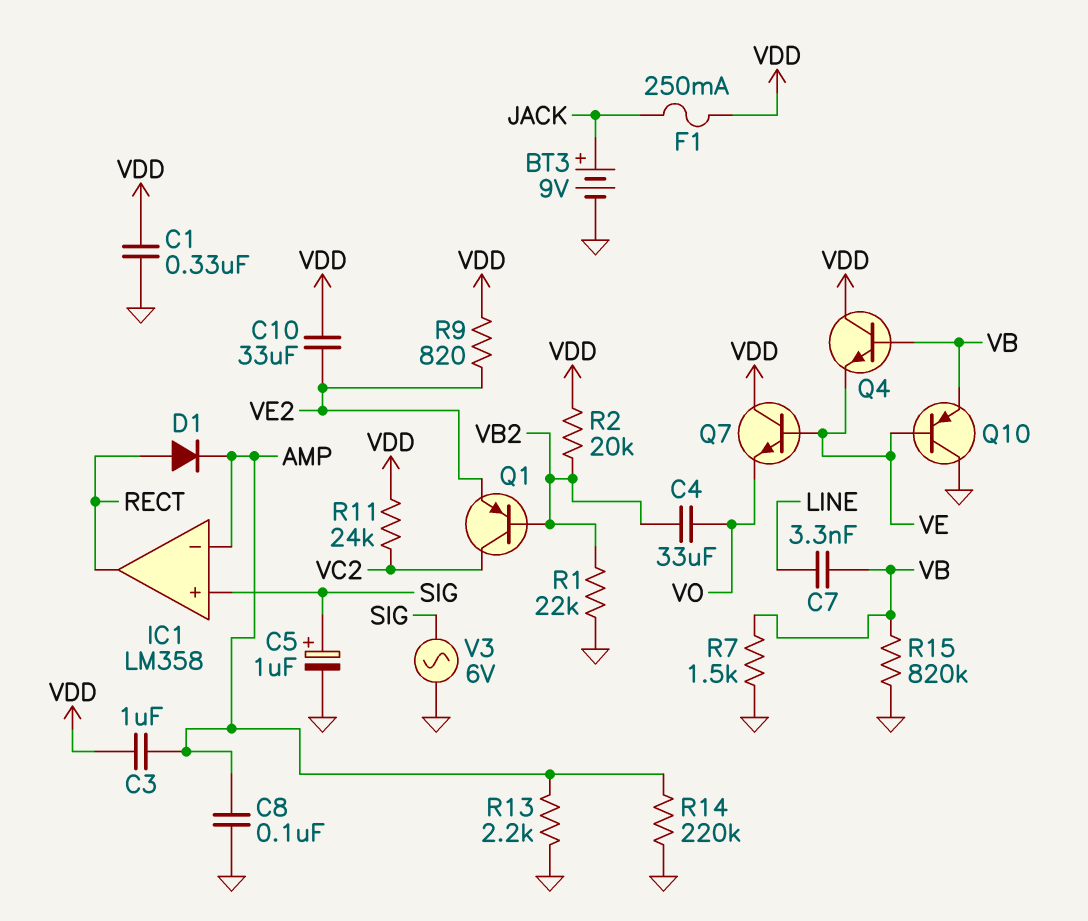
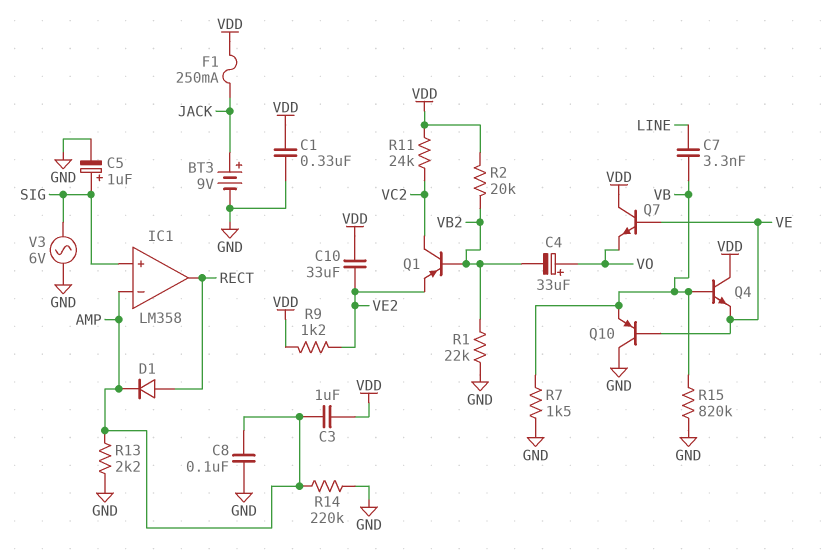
C4: 33uF (VB2, VO) -> 33uF (plus VO, minus VB2)
R9: 820 (VDD, VE2) -> 1.2k (VDD, VE2)

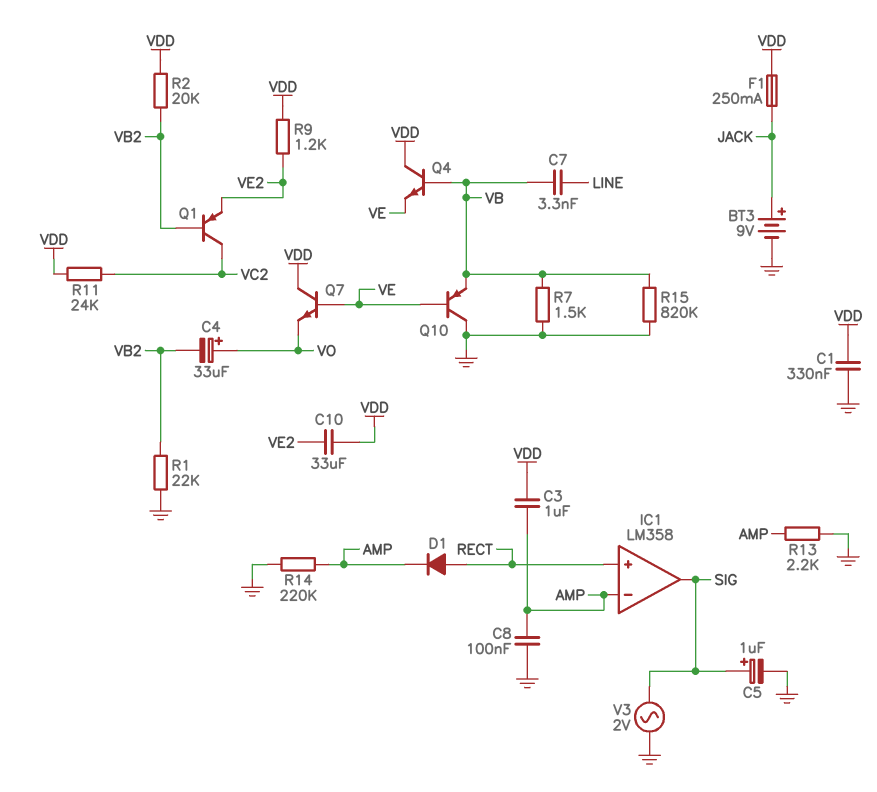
IC1 pin in+: SIG -> RECT
IC1 pin out: RECT -> SIG
V3: AC 6V (GND, SIG) -> AC 2V (GND, SIG)

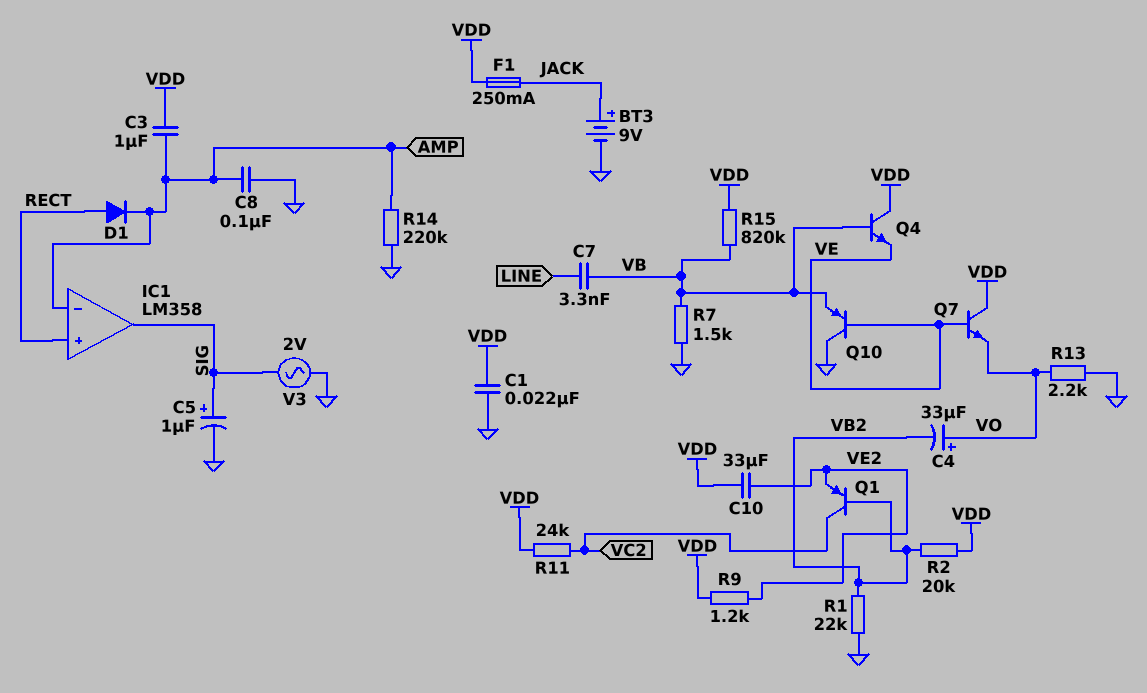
C1: 330nF (GND, VDD) -> 22nF (GND, VDD)
R13: 2.2k (AMP, GND) -> 2.2k (GND, VO)
R15: 820k (GND, VB) -> 820k (VB, VDD)

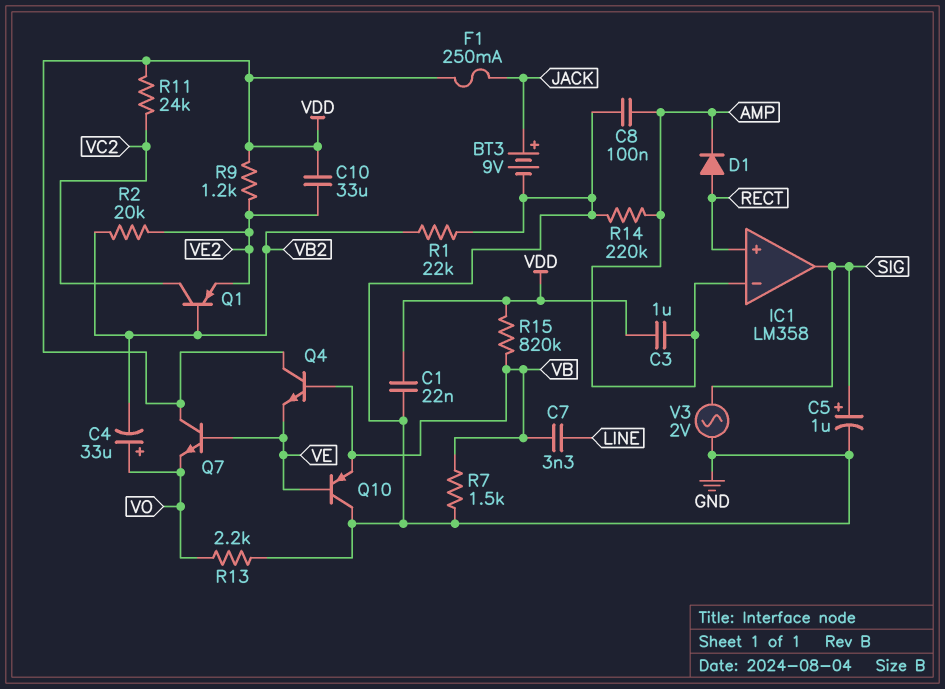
R2: 20k (VB2, VDD) -> 20k (VB2, VE2)

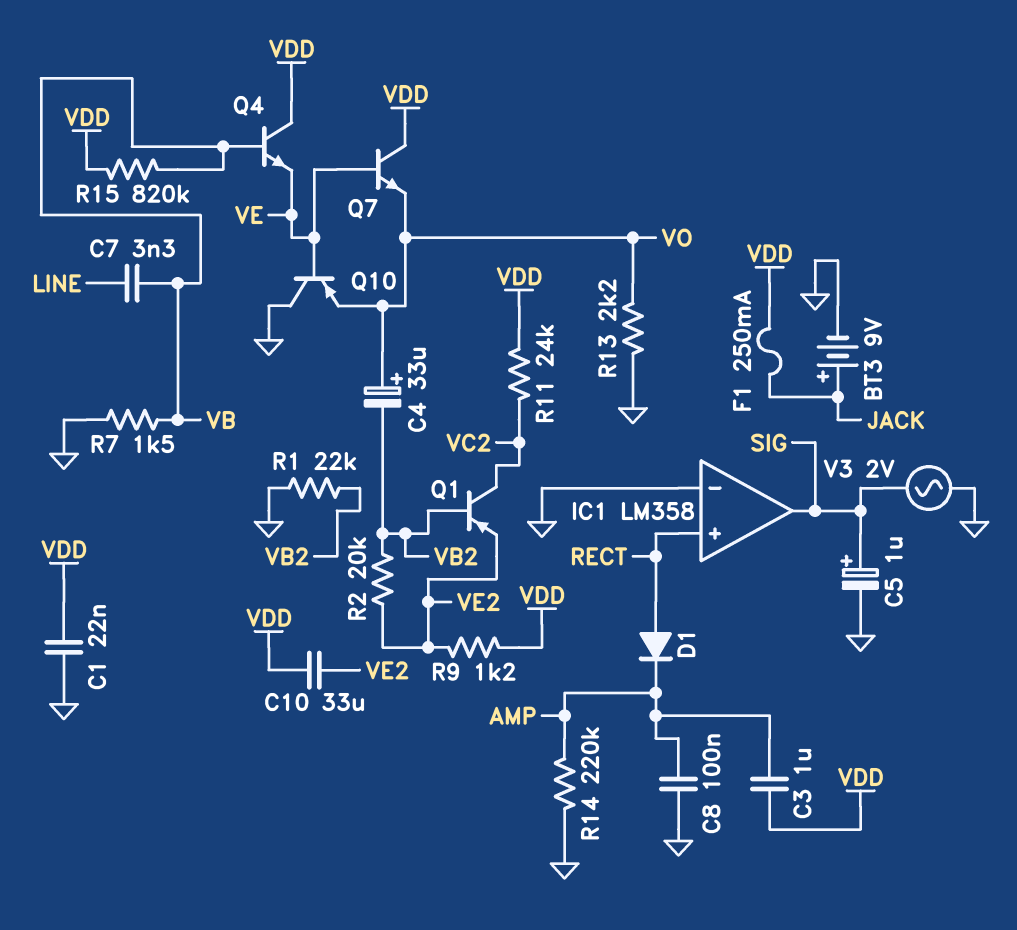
IC1 pin in-: AMP -> GND
Q10: PNP (B VE, C GND, E VB) -> PNP (B VE, C GND, E VO)

